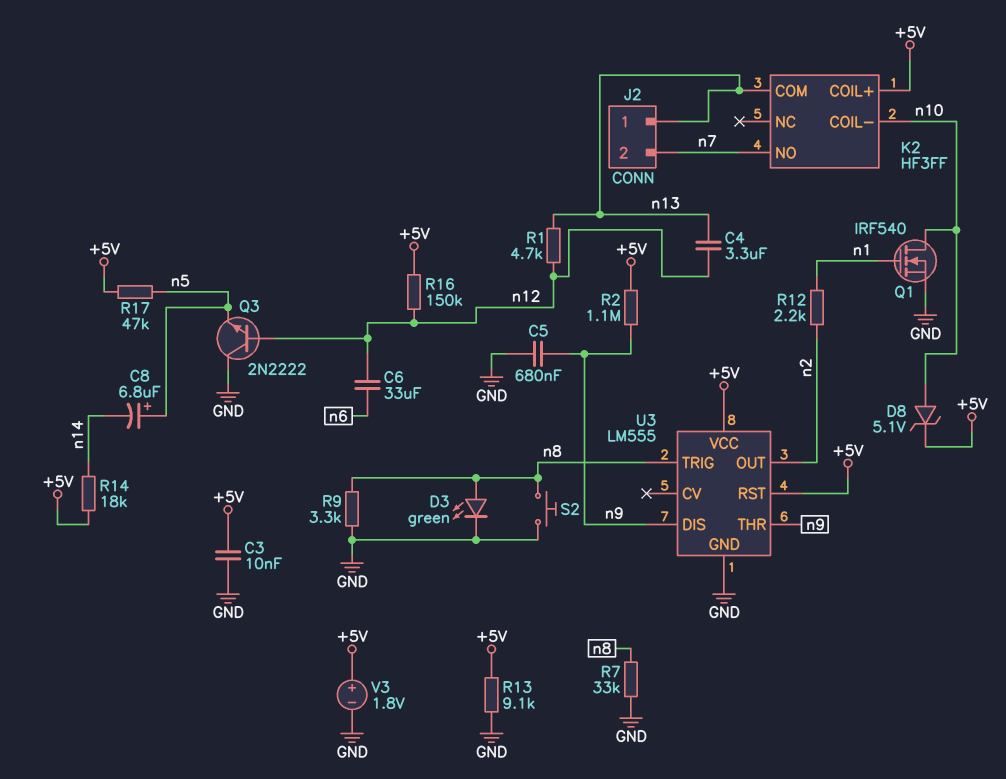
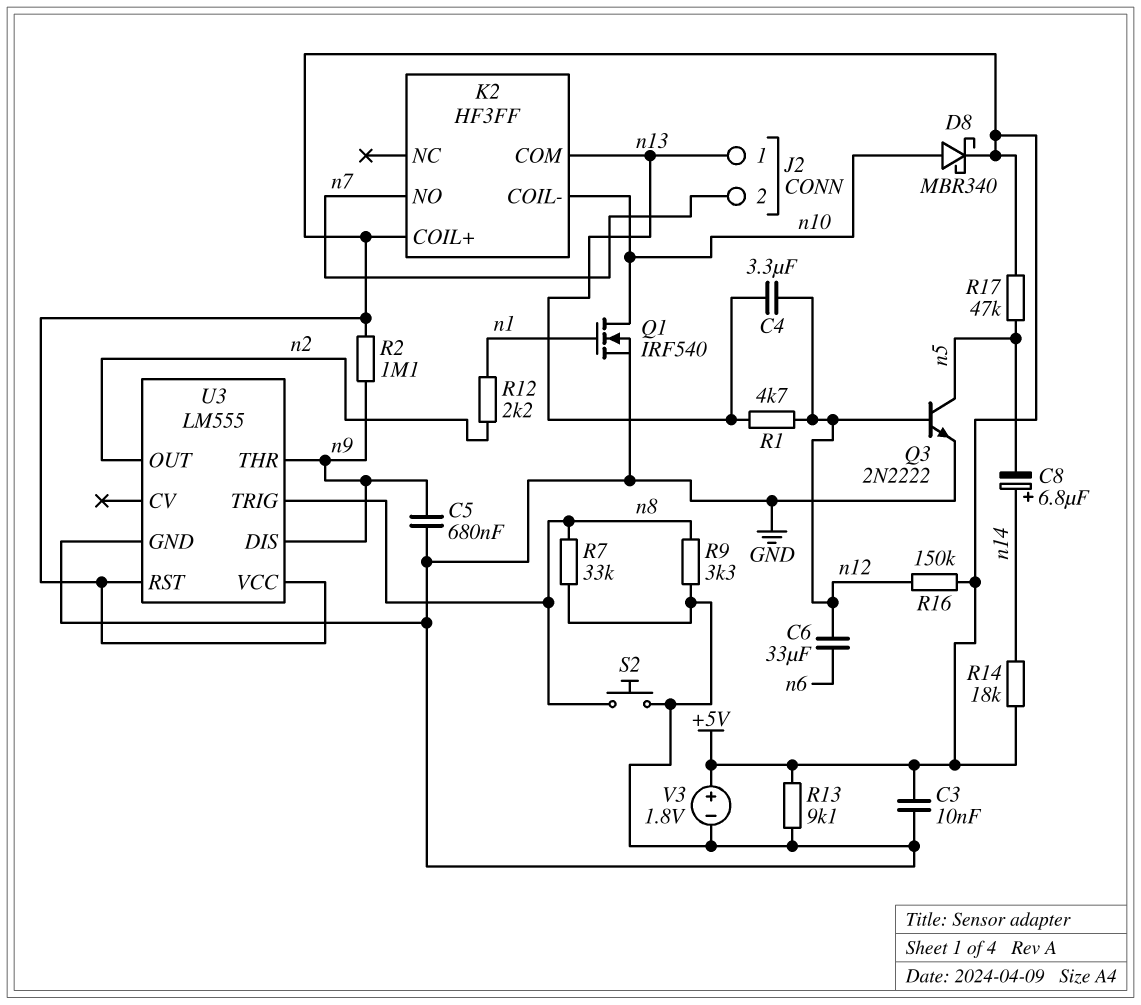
C8: 6.8uF (plus n5, minus n14) -> 6.8uF (plus n14, minus n5)
D3: LED green (A n8, K GND) -> none
D8: zener 5.1V (A n10, K +5V) -> schottky MBR340 (A n10, K +5V)
Q3: NPN 2N2222 (B n12, C GND, E n5) -> NPN 2N2222 (B n12, C n5, E GND)

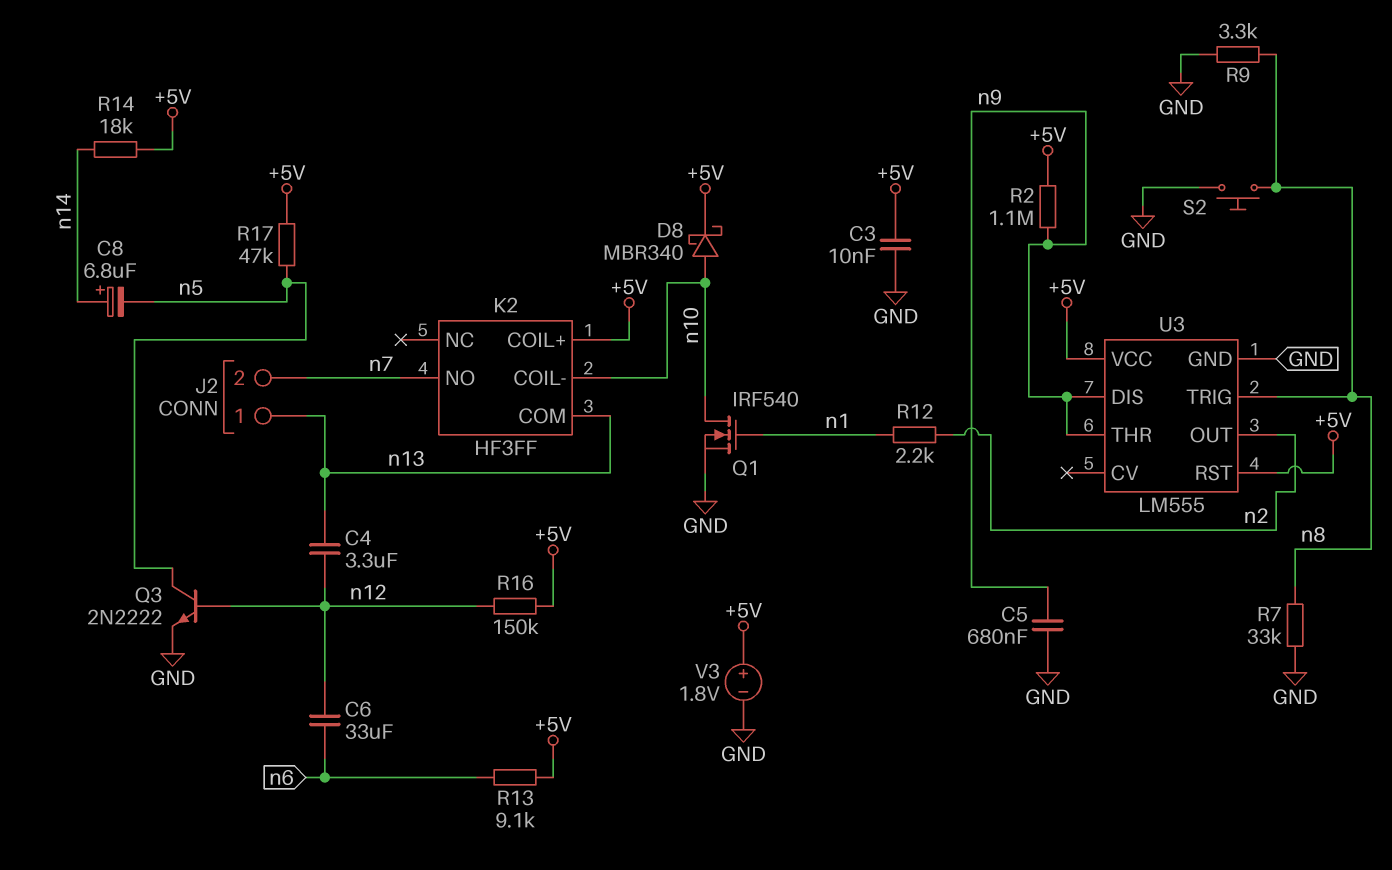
R1: 4.7k (n12, n13) -> none
R13: 9.1k (+5V, GND) -> 9.1k (+5V, n6)

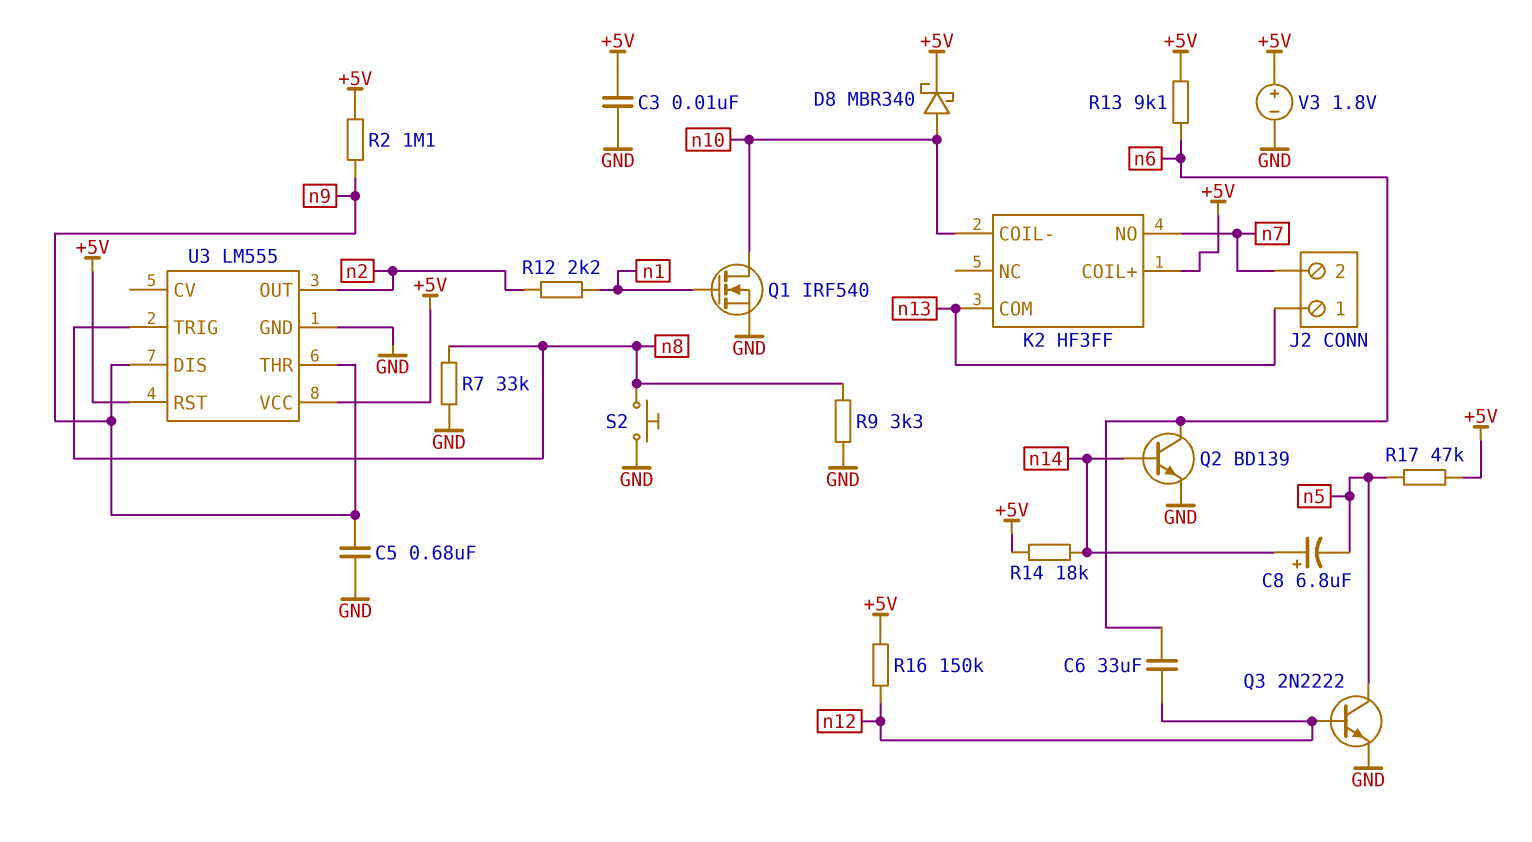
C4: 3.3uF (n12, n13) -> none
Q2: none -> NPN BD139 (B n14, C n6, E GND)

